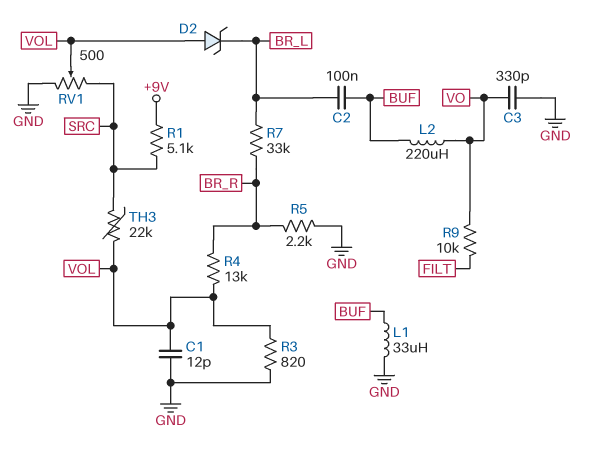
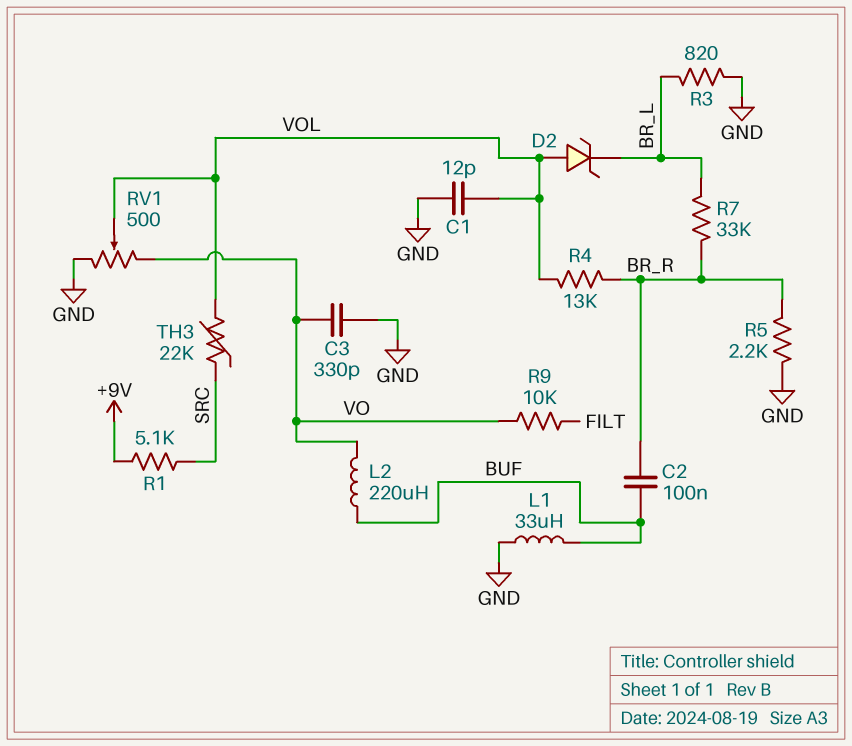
C2: 100nF (BR_L, BUF) -> 100nF (BR_R, BUF)
R3: 820 (GND, VOL) -> 820 (BR_L, GND)
RV1: 500 (GND, SRC, wiper VOL) -> 500 (GND, VO, wiper VOL)

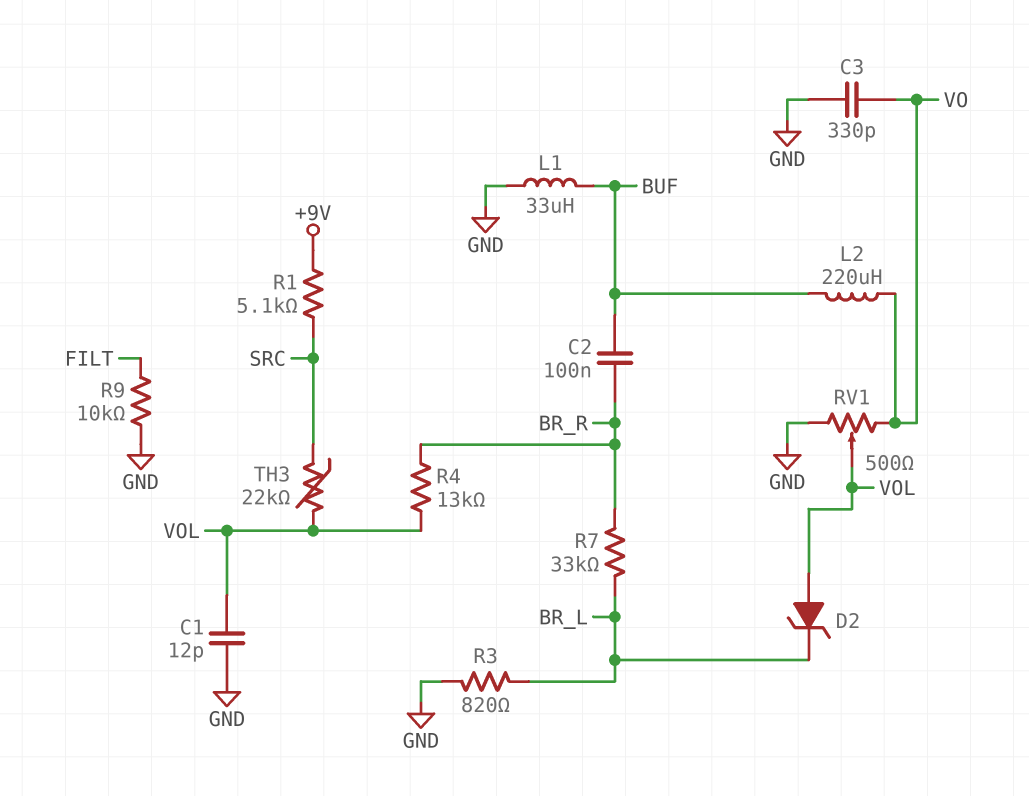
R5: 2.2k (BR_R, GND) -> none
R9: 10k (FILT, VO) -> 10k (FILT, GND)

